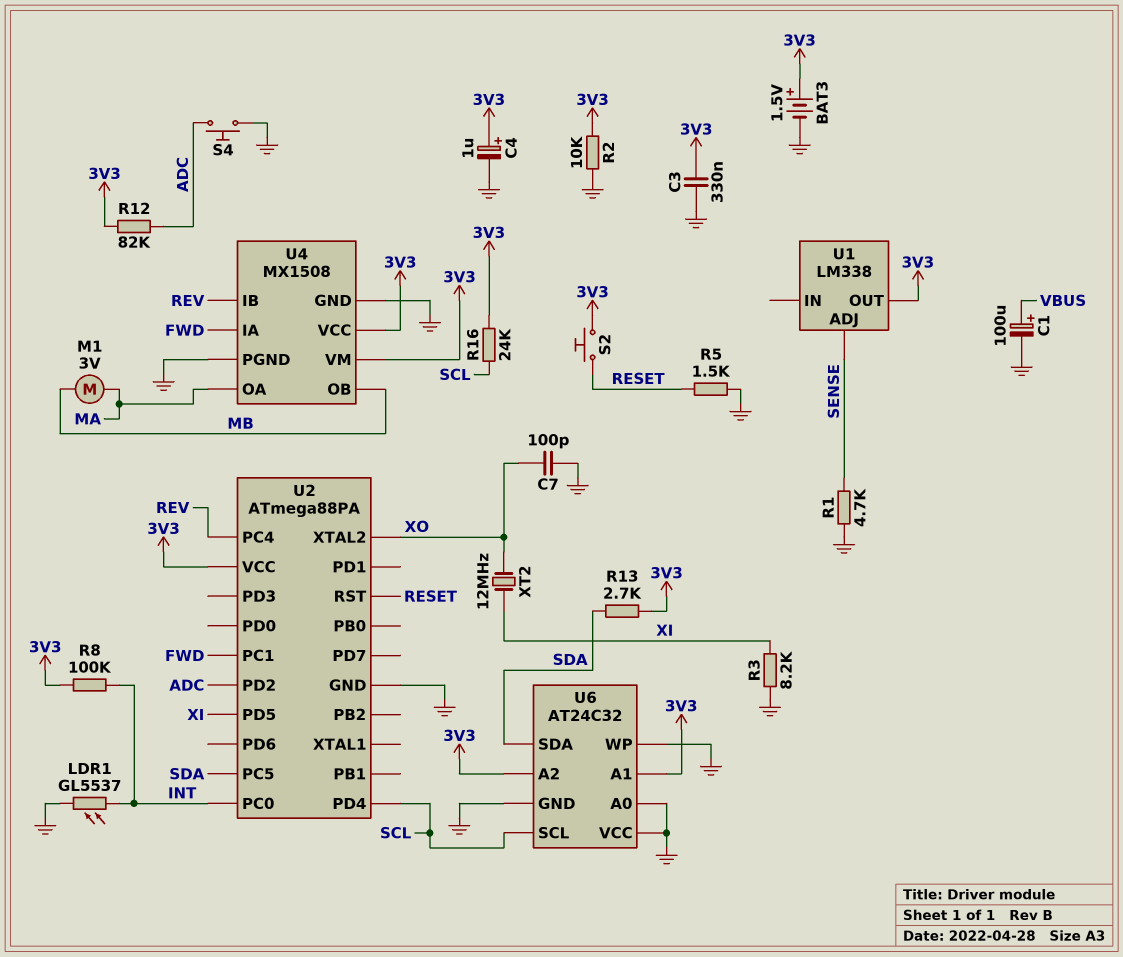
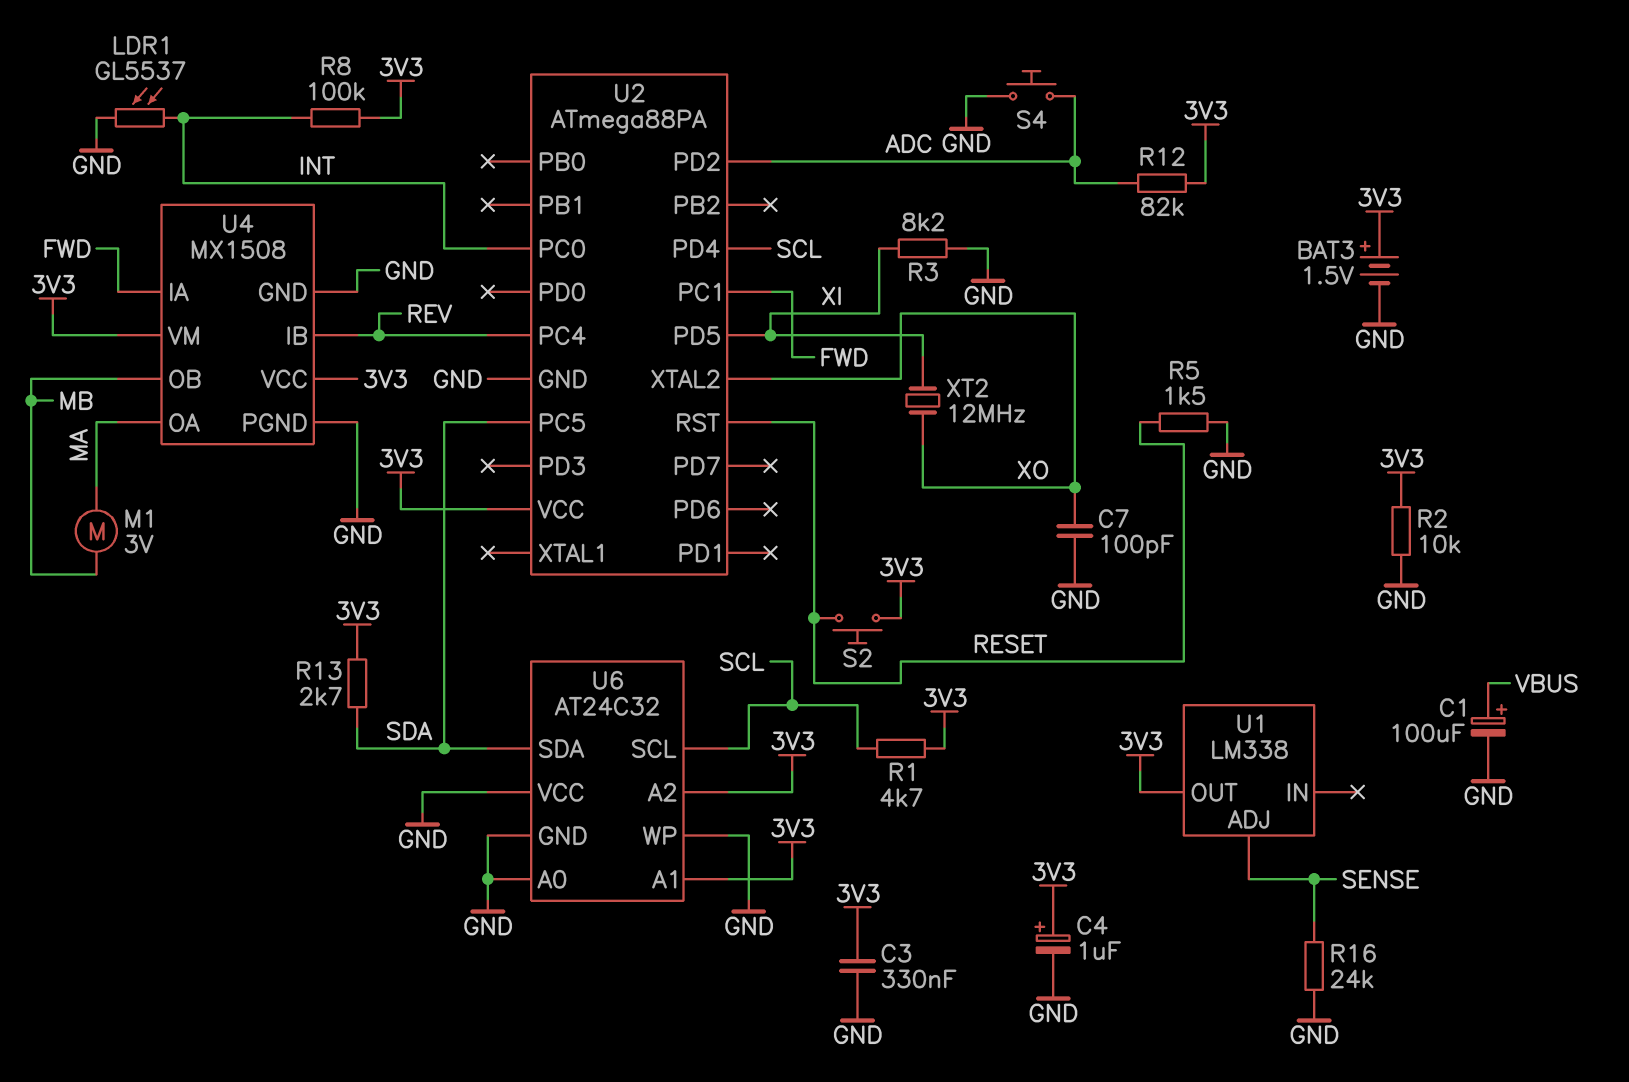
R1: 4.7k (GND, SENSE) -> 4.7k (3V3, SCL)
R16: 24k (3V3, SCL) -> 24k (GND, SENSE)

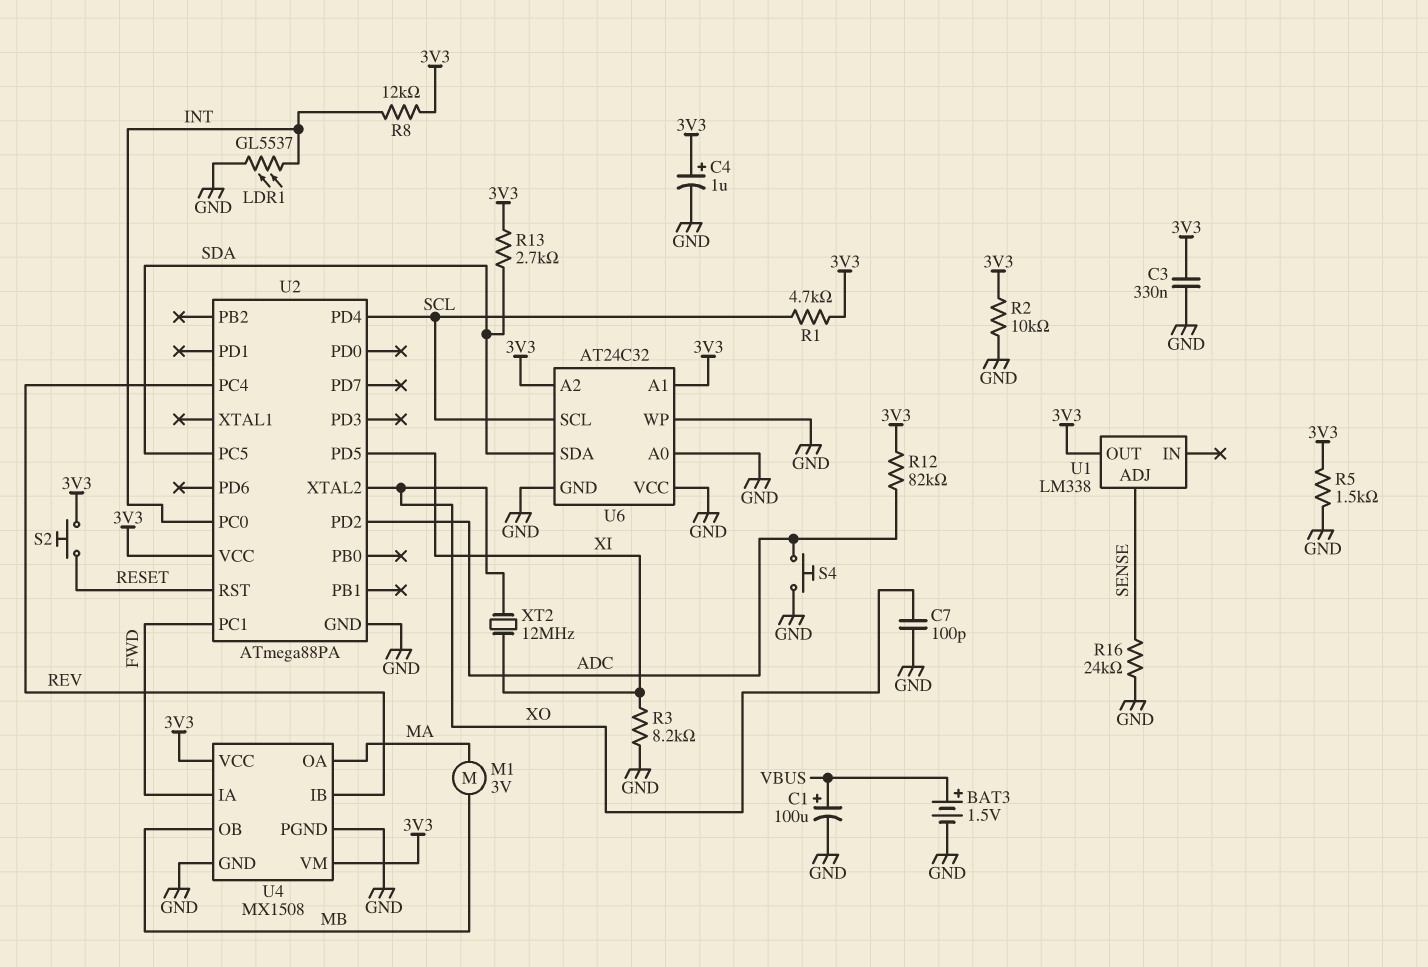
BAT3: 1.5V (plus 3V3, minus GND) -> 1.5V (plus VBUS, minus GND)
R5: 1.5k (GND, RESET) -> 1.5k (3V3, GND)
R8: 100k (3V3, INT) -> 12k (3V3, INT)

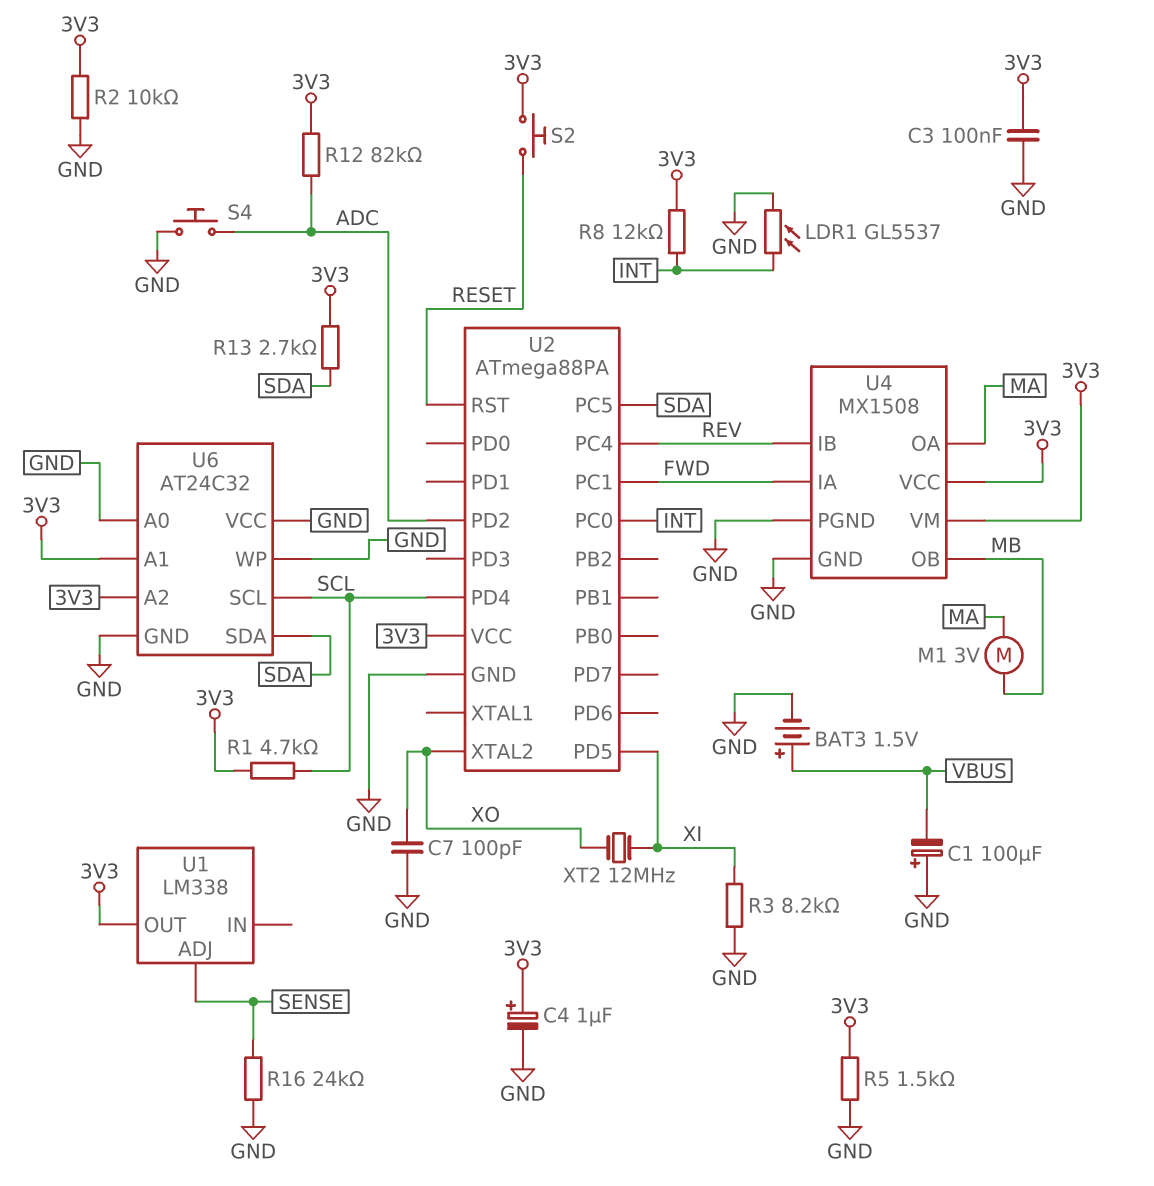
C1: 100uF (plus VBUS, minus GND) -> 100uF (plus GND, minus VBUS)
C3: 330nF (3V3, GND) -> 100nF (3V3, GND)

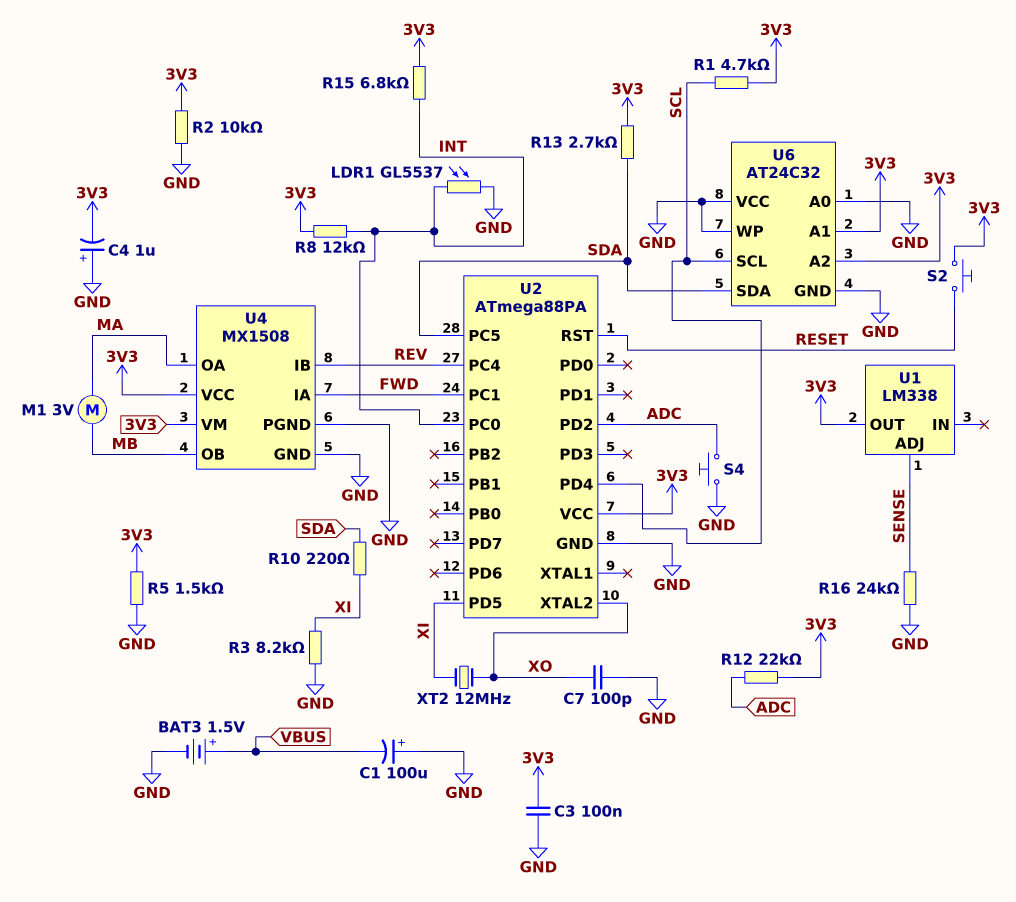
C4: 1uF (plus 3V3, minus GND) -> 1uF (plus GND, minus 3V3)
R10: none -> 220 (SDA, XI)
R12: 82k (3V3, ADC) -> 22k (3V3, ADC)
R15: none -> 6.8k (3V3, INT)

